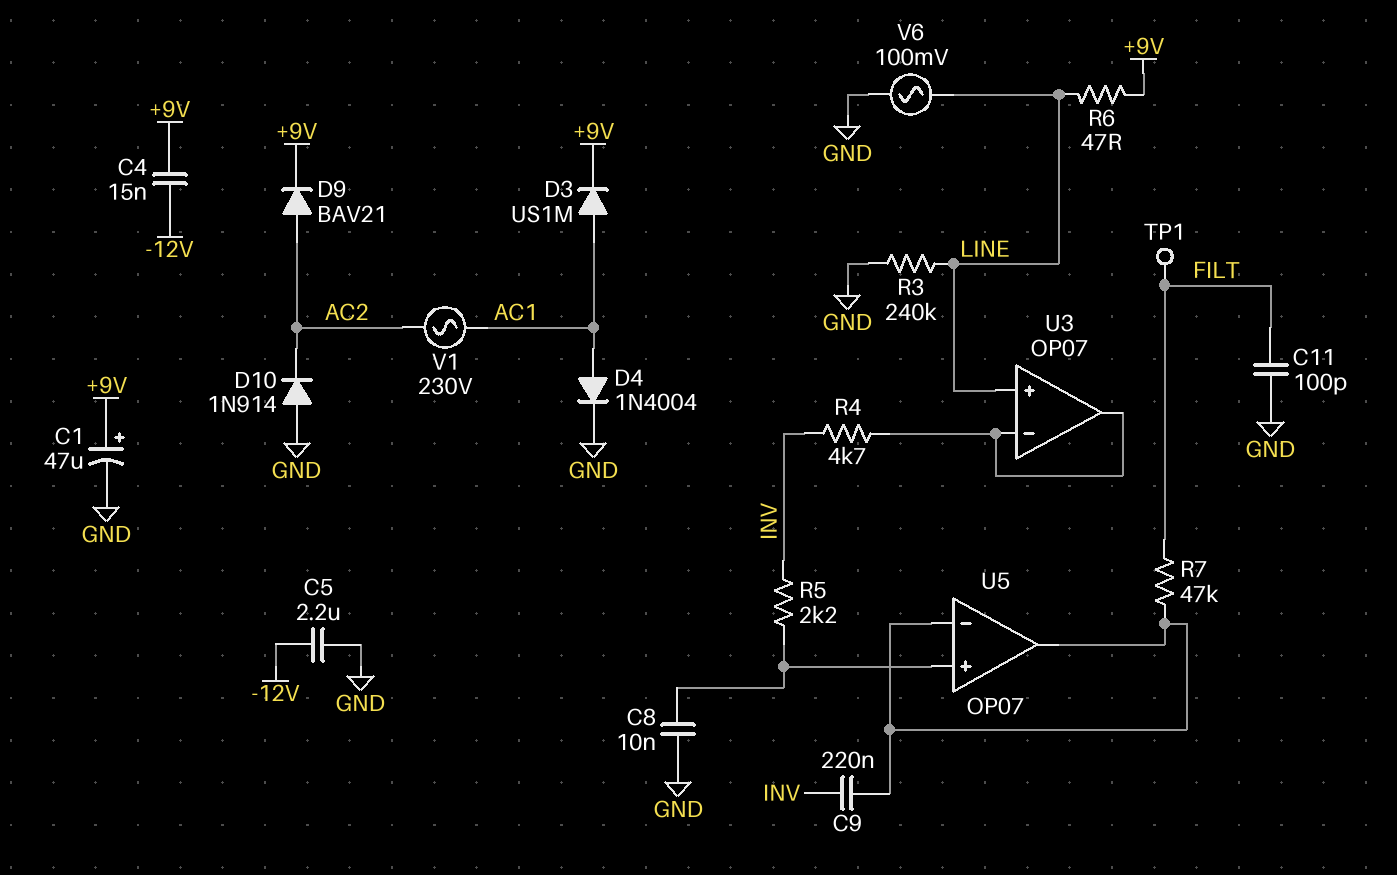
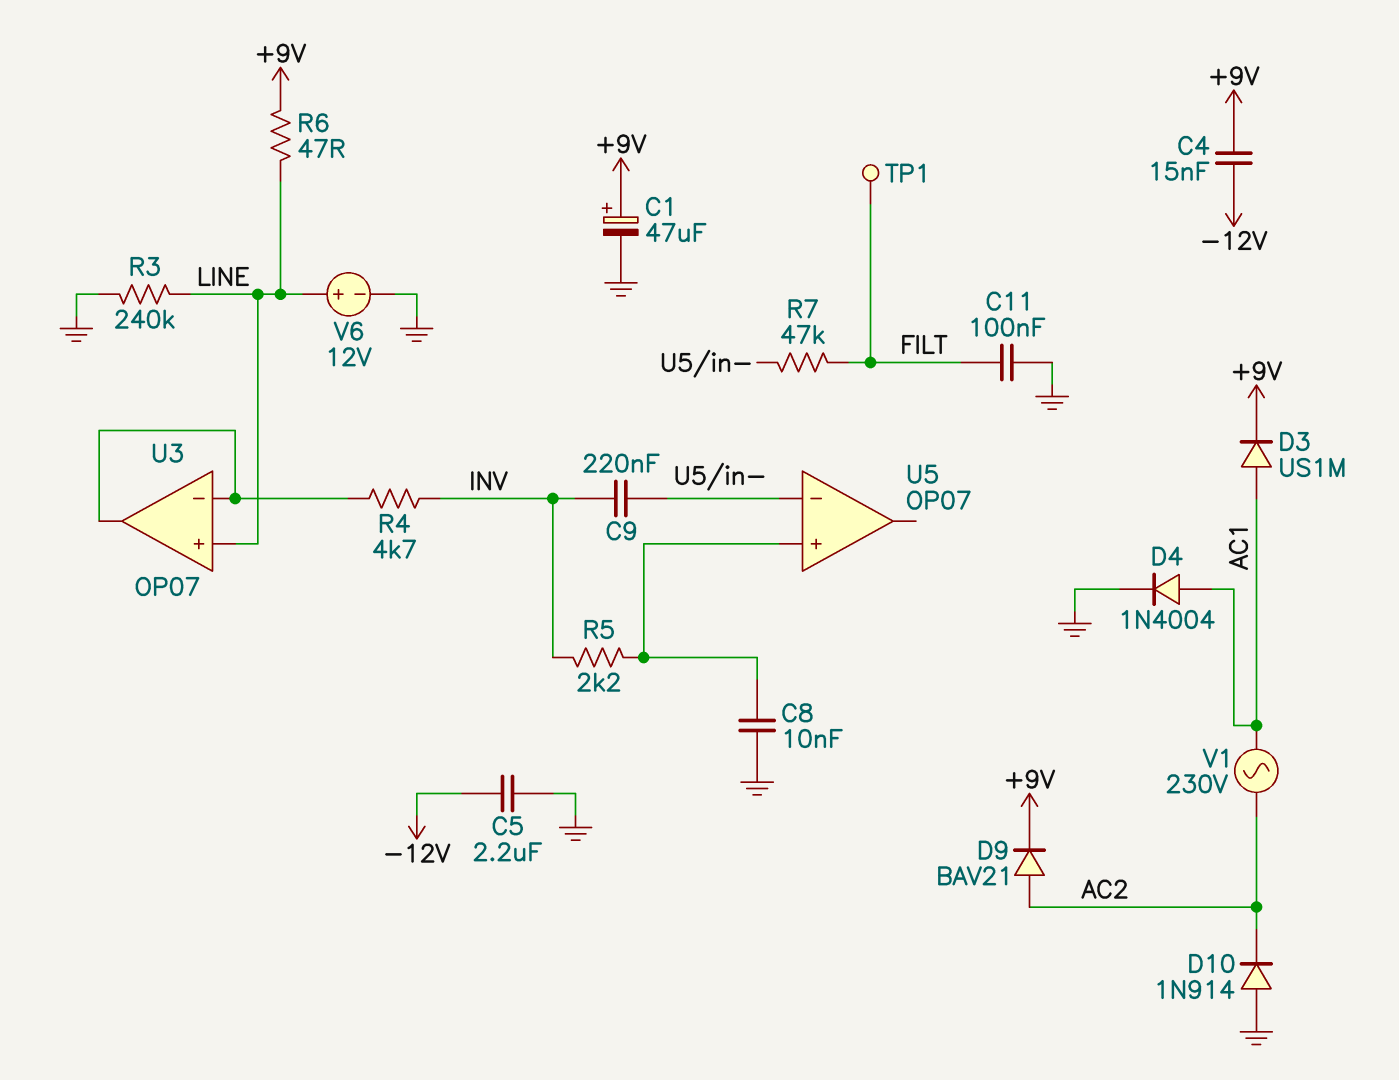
C11: 100pF (FILT, GND) -> 100nF (FILT, GND)
U5 pin out: U5/in- -> none
V6: AC 100mV (GND, LINE) -> 12V (plus LINE, minus GND)

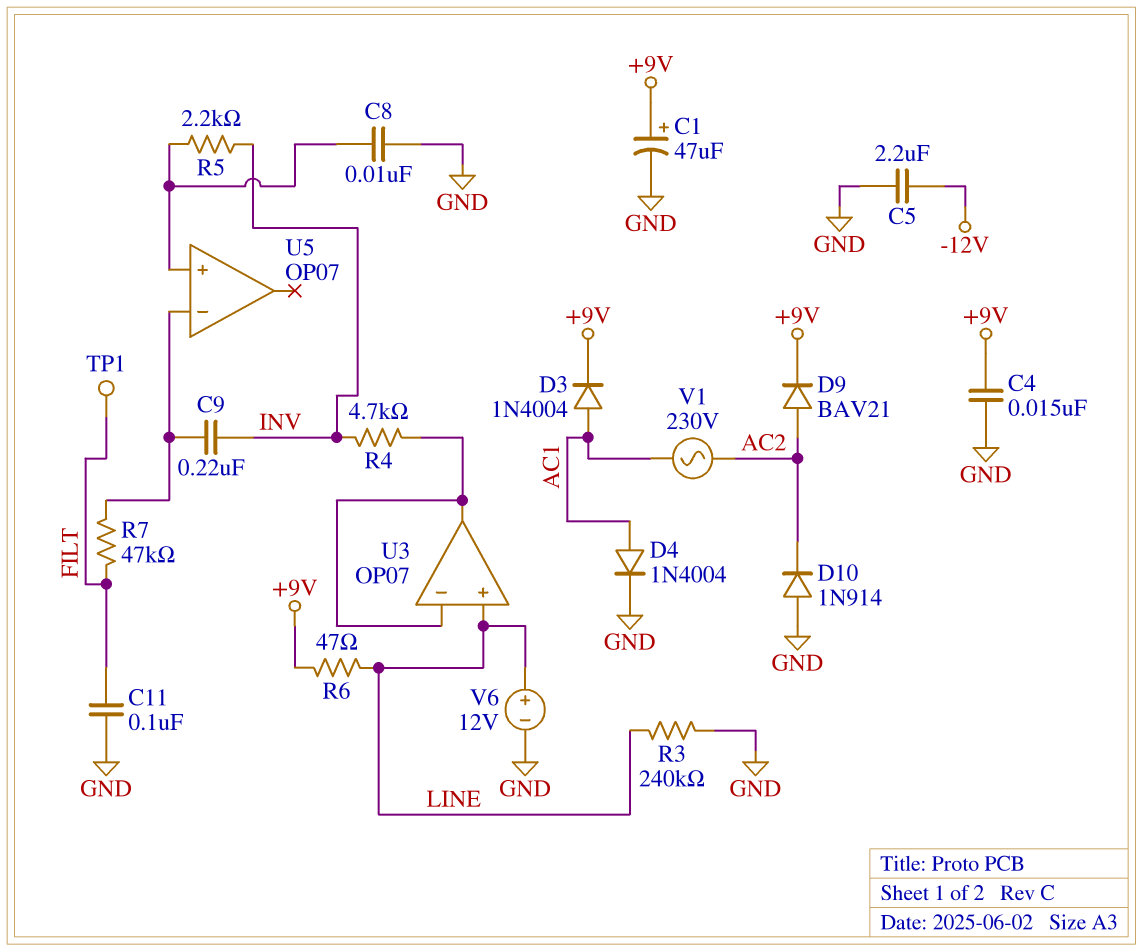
C4: 15nF (+9V, -12V) -> 15nF (+9V, GND)
D3: diode US1M (A AC1, K +9V) -> diode 1N4004 (A AC1, K +9V)

